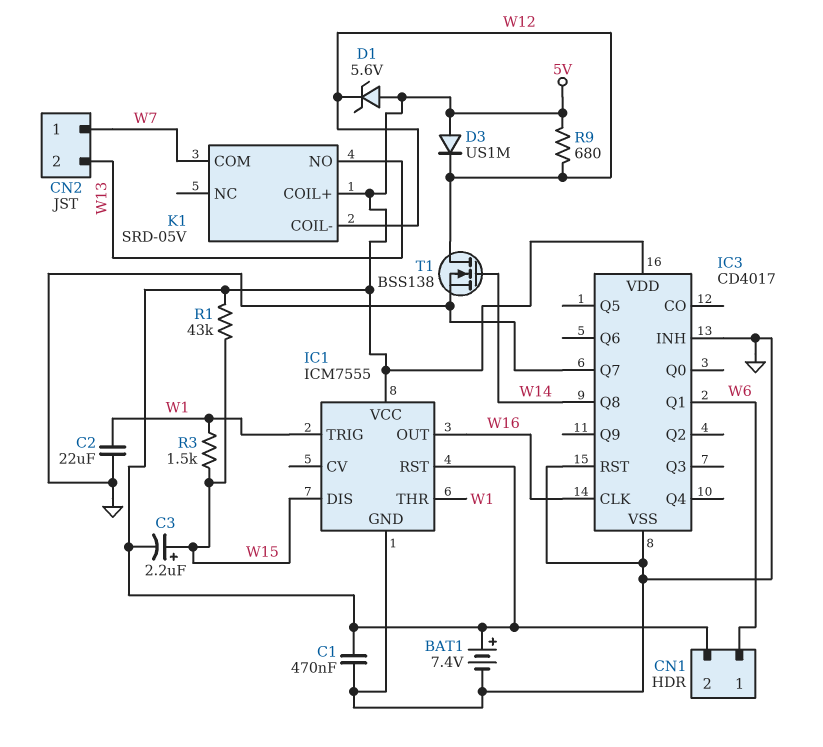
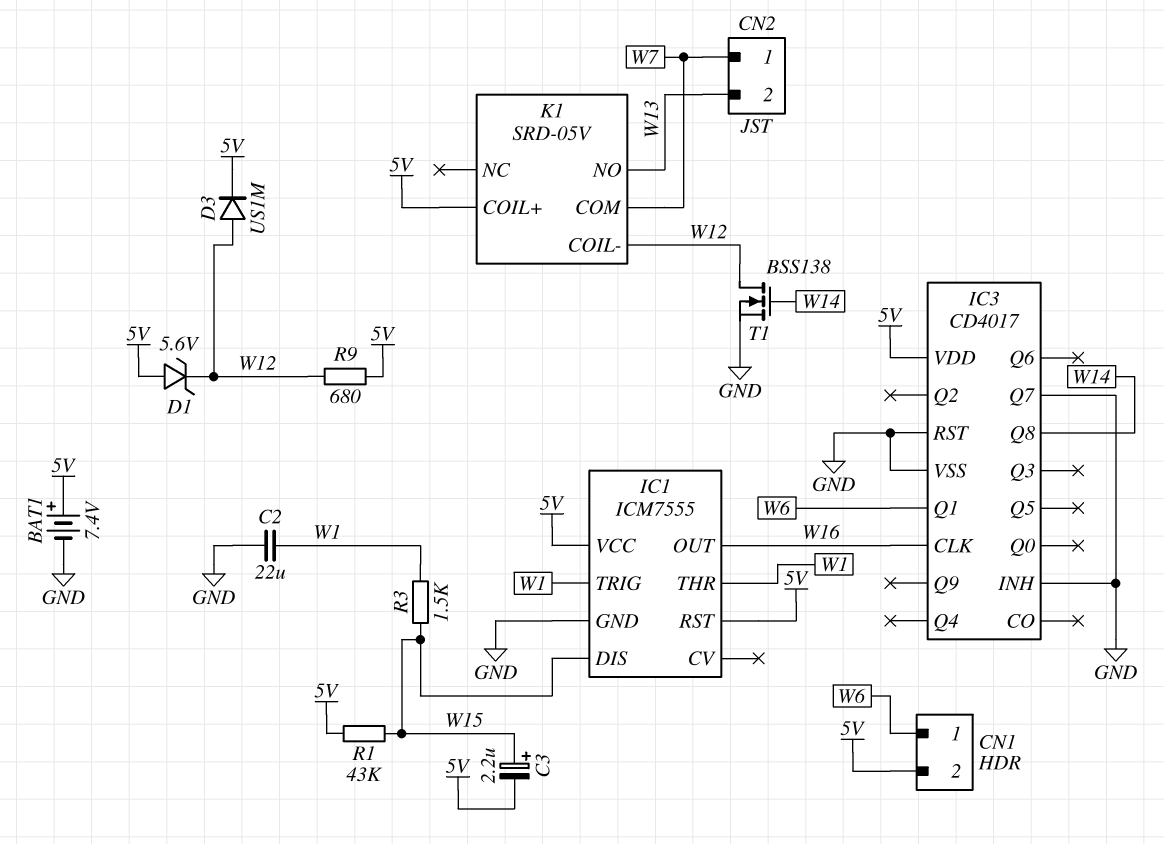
C1: 470nF (5V, GND) -> none
D3: diode US1M (A 5V, K W12) -> diode US1M (A W12, K 5V)

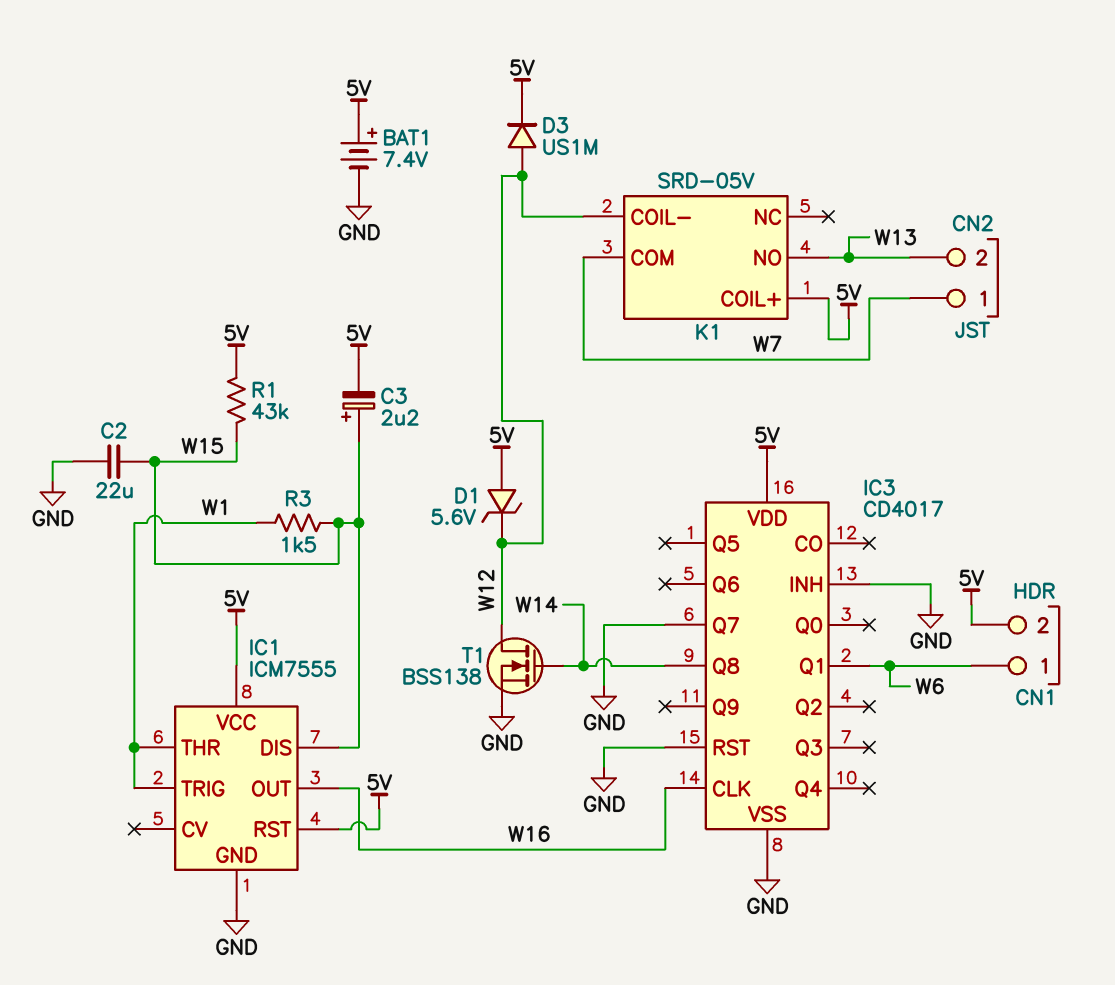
C2: 22uF (GND, W1) -> 22uF (GND, W15)
R9: 680 (5V, W12) -> none

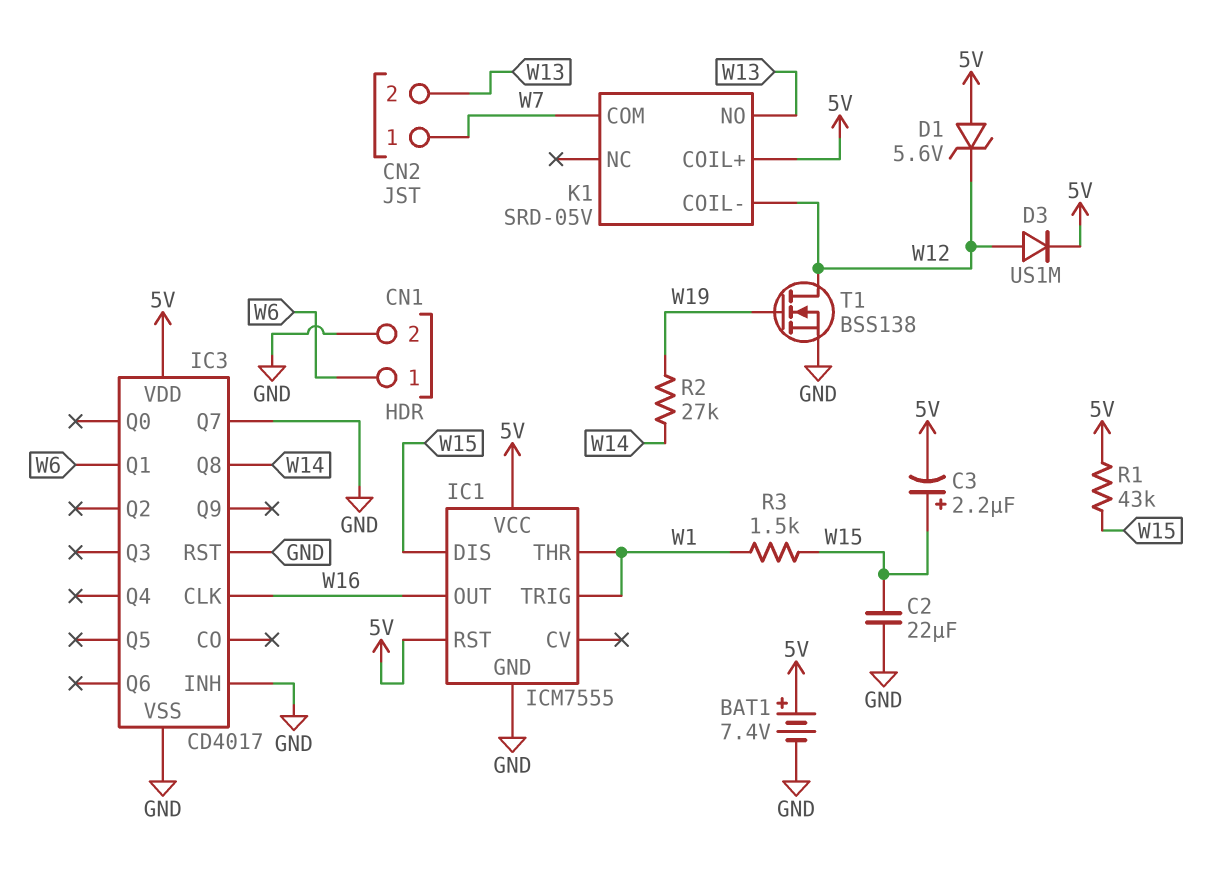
CN1 pin 2: 5V -> GND
R2: none -> 27k (W14, W19)
T1: NMOS BSS138 (G W14, D W12, S GND) -> NMOS BSS138 (G W19, D W12, S GND)

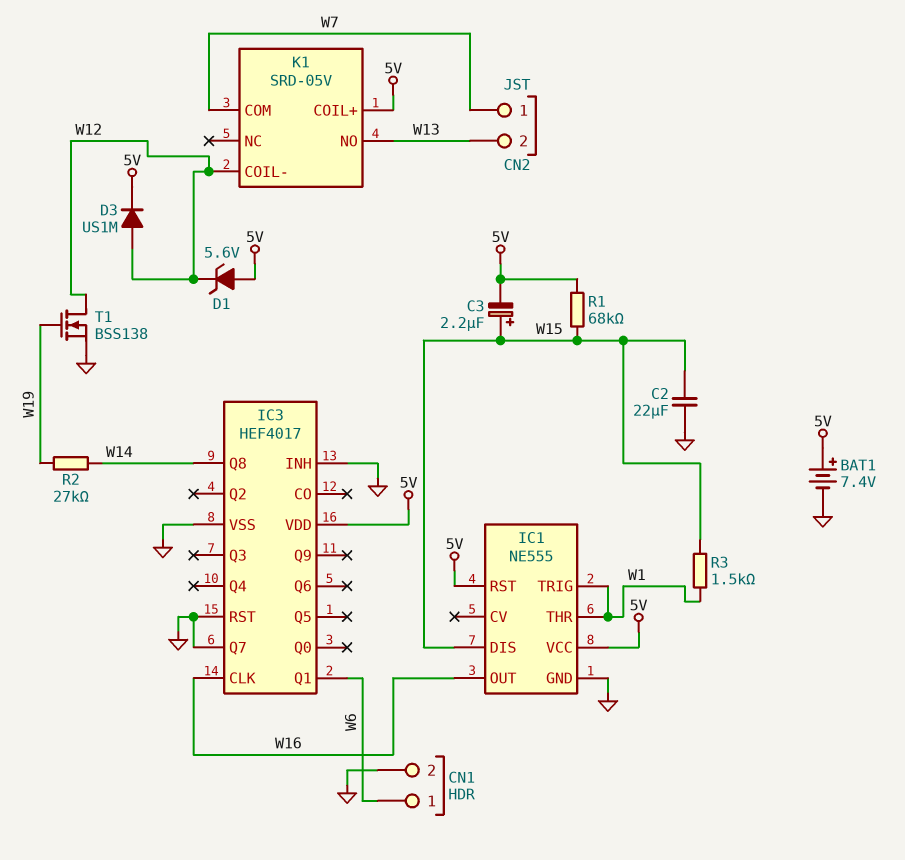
IC1: ICM7555 -> NE555
IC3: CD4017 -> HEF4017
R1: 43k (5V, W15) -> 68k (5V, W15)

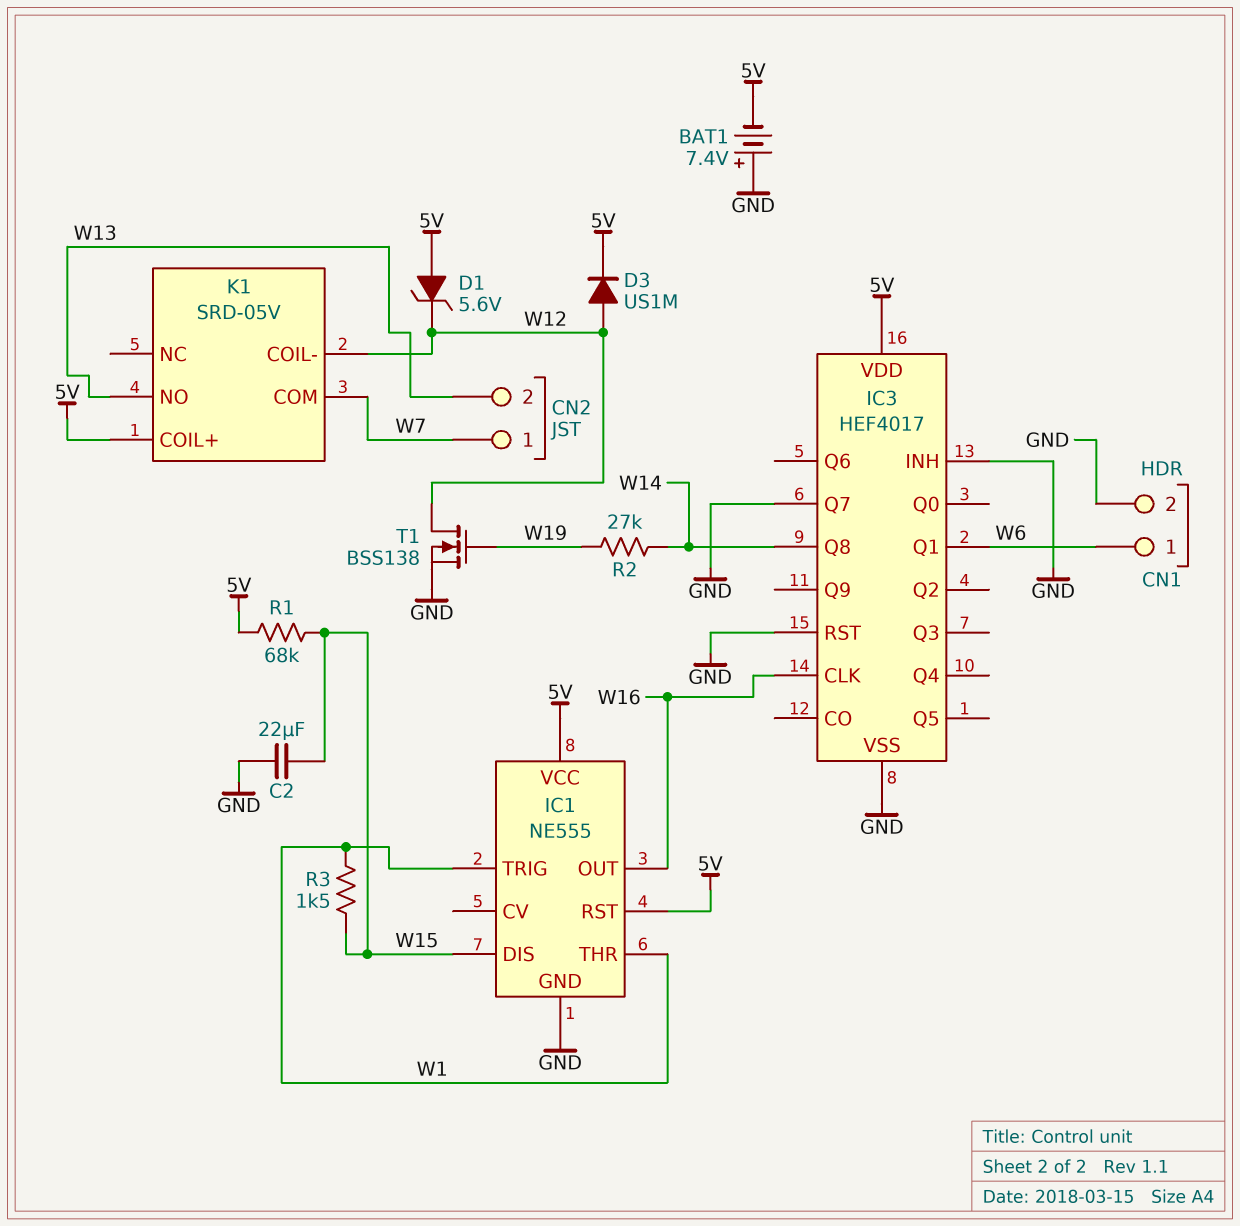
BAT1: 7.4V (plus 5V, minus GND) -> 7.4V (plus GND, minus 5V)
C3: 2.2uF (plus W15, minus 5V) -> none

